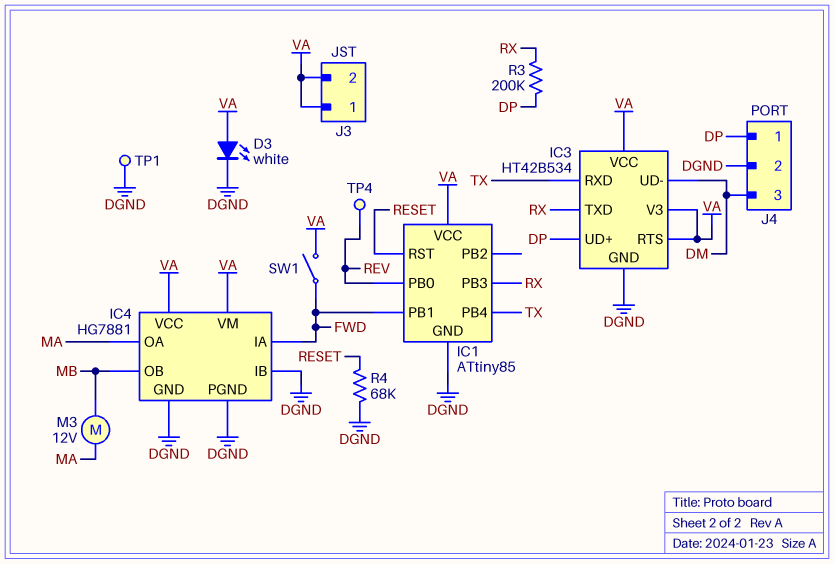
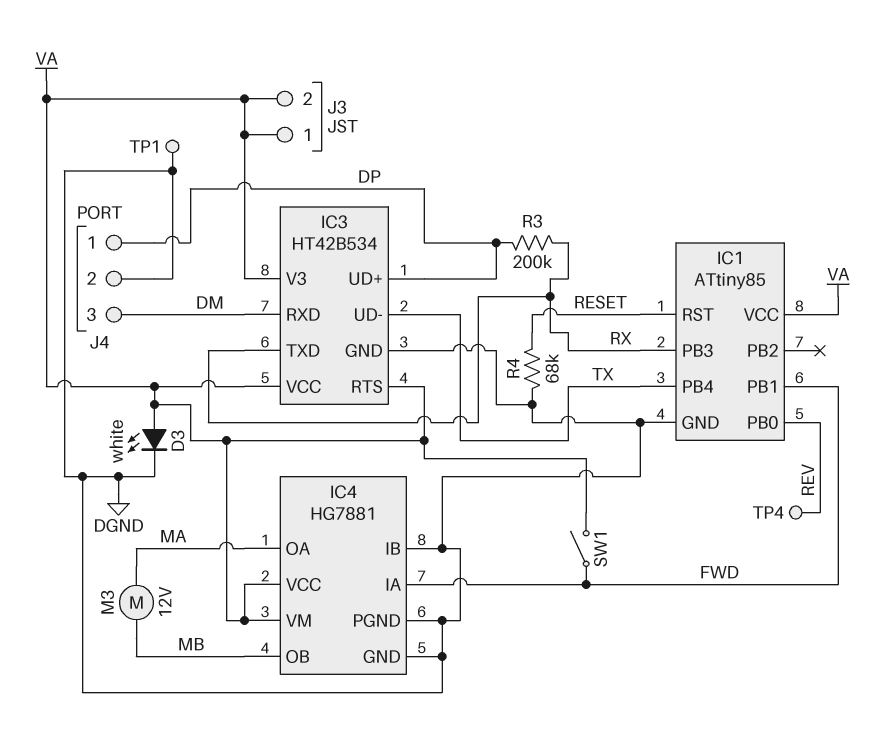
IC3 pin RXD: TX -> DM
IC3 pin UD-: DM -> TX

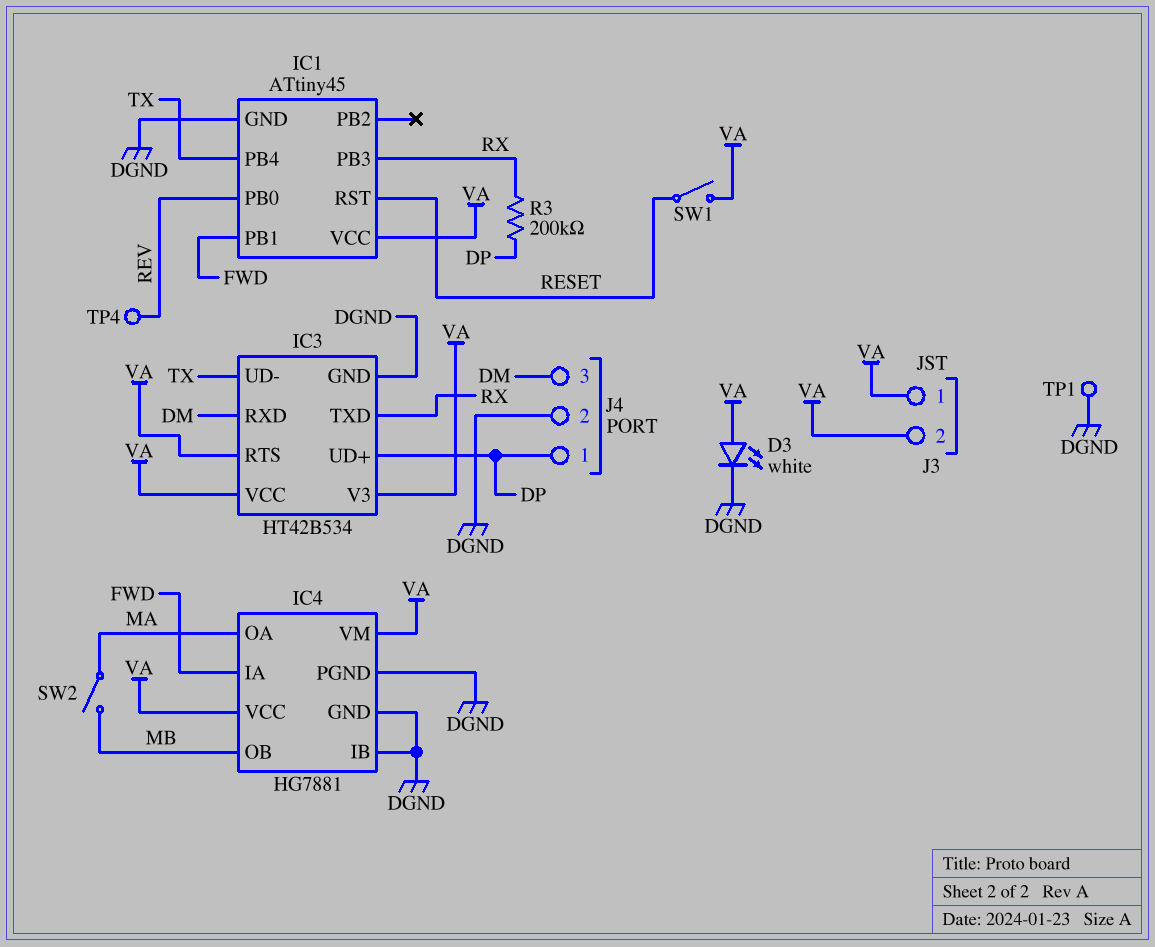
IC1: ATtiny85 -> ATtiny45
M3: motor 12V (MA, MB) -> none
R4: 68k (DGND, RESET) -> none
SW1: switch (FWD, VA) -> switch (RESET, VA)
SW2: none -> switch (MA, MB)

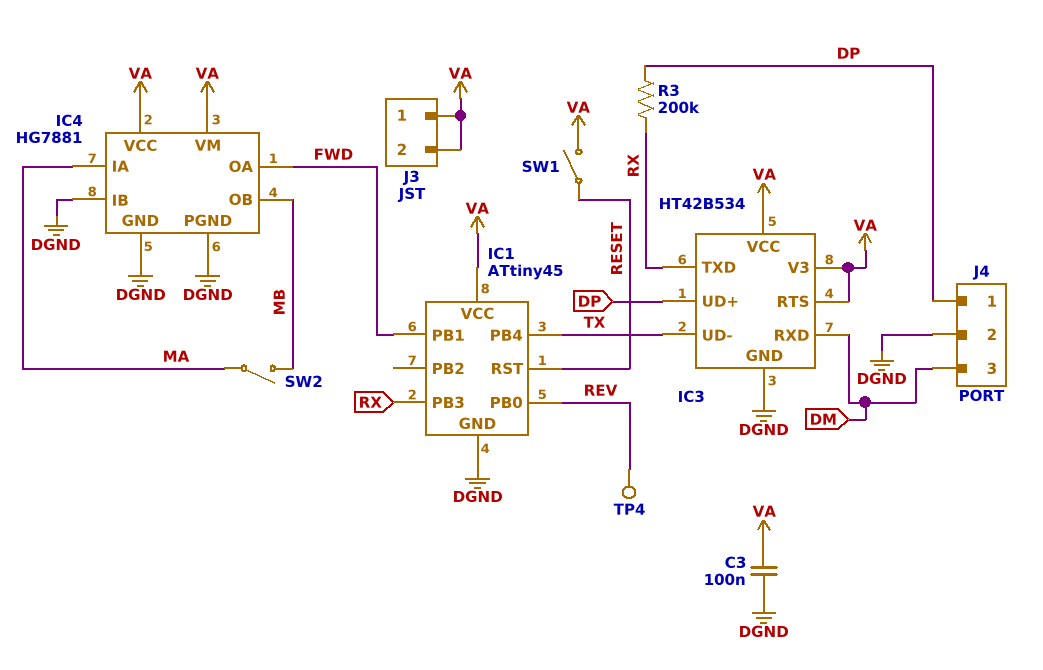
C3: none -> 100nF (DGND, VA)
D3: LED white (A VA, K DGND) -> none
IC4 pin IA: FWD -> MA
IC4 pin OA: MA -> FWD
TP1: test point (DGND) -> none

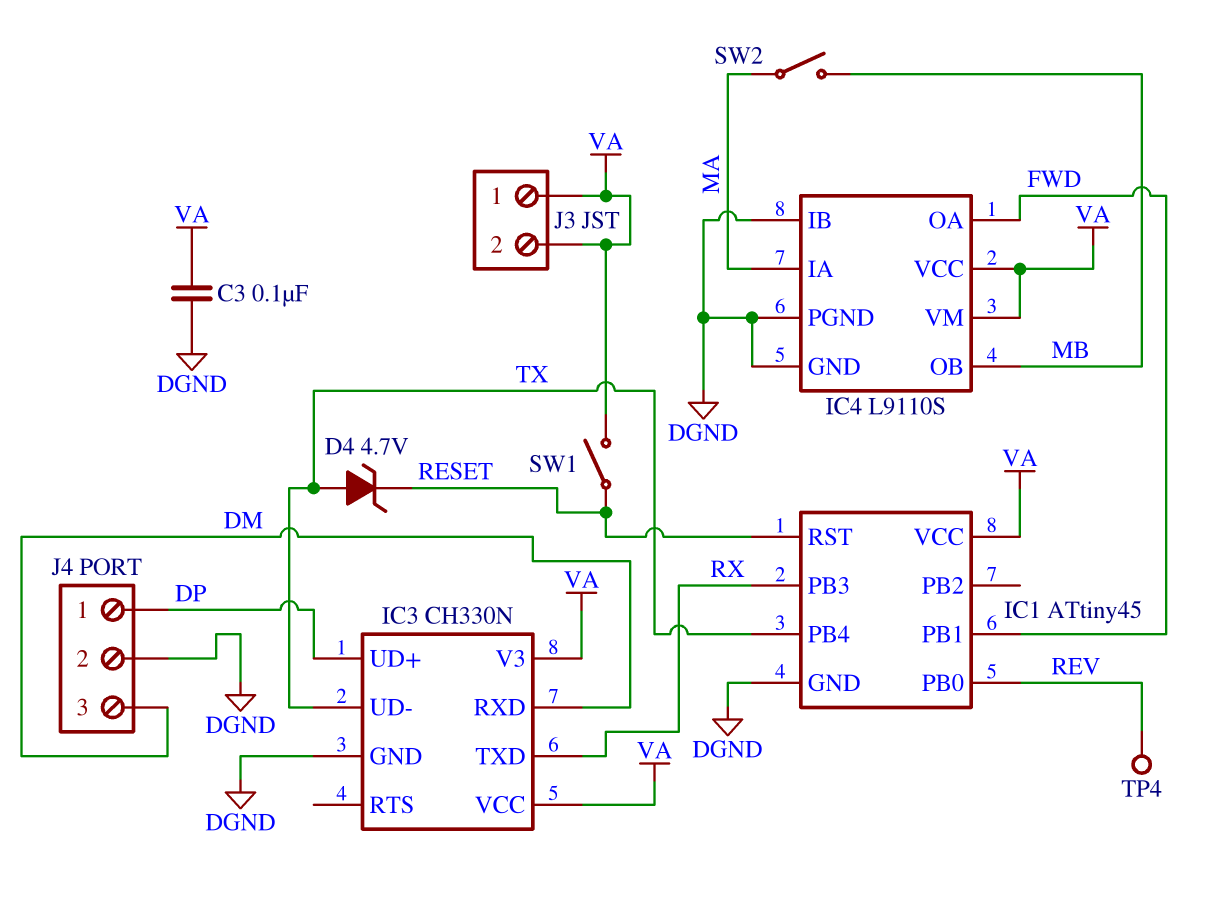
D4: none -> zener 4.7V (A TX, K RESET)
IC3: HT42B534 -> CH330N
IC3 pin RTS: VA -> none
IC4: HG7881 -> L9110S
R3: 200k (DP, RX) -> none

